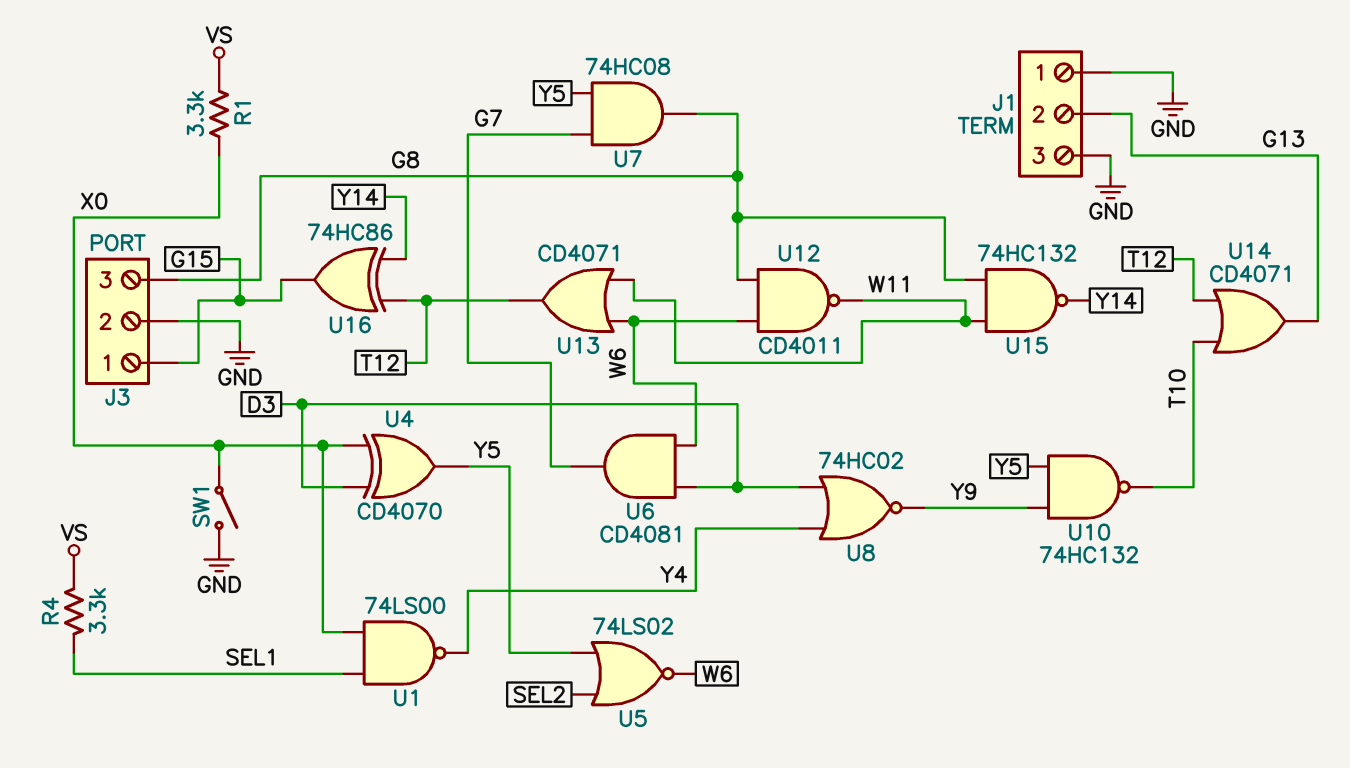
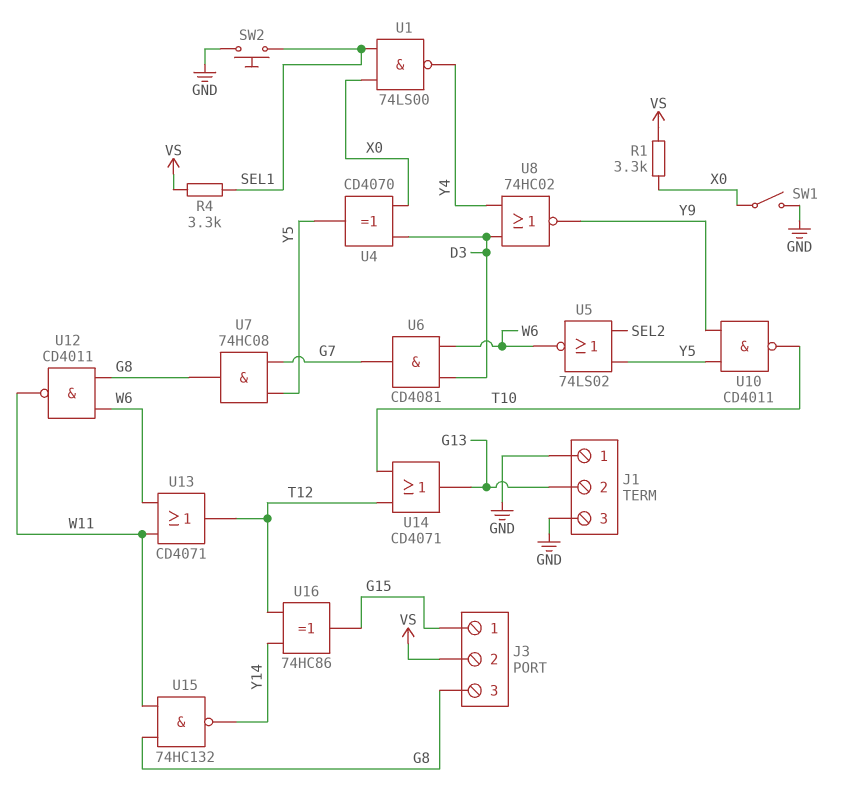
J3 pin 2: GND -> VS
SW2: none -> button (GND, SEL1)
U10: NAND 74HC132 (in Y5, in Y9, out T10) -> NAND CD4011 (in Y5, in Y9, out T10)

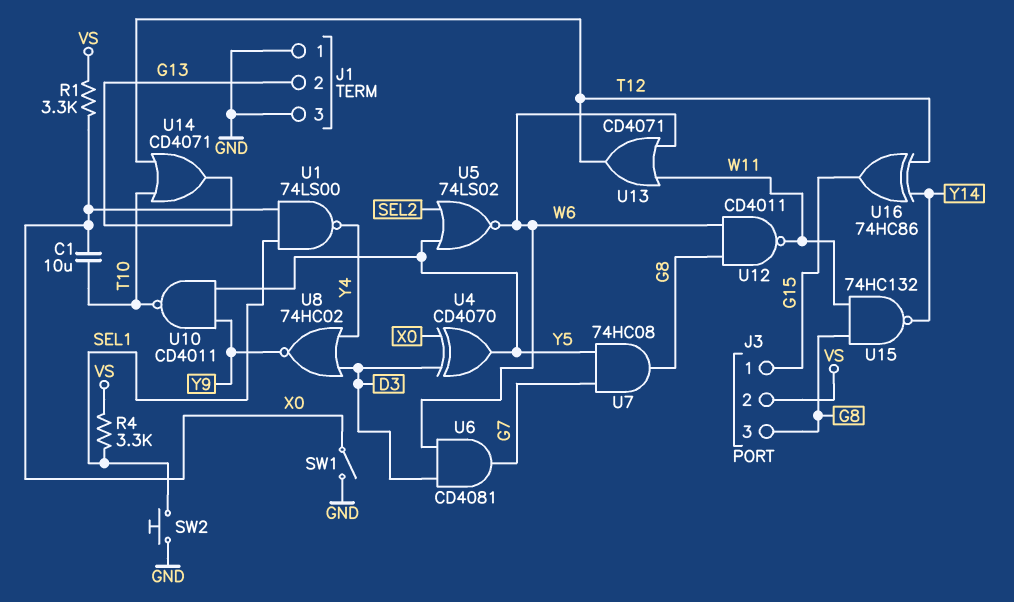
C1: none -> 10uF (T10, X0)

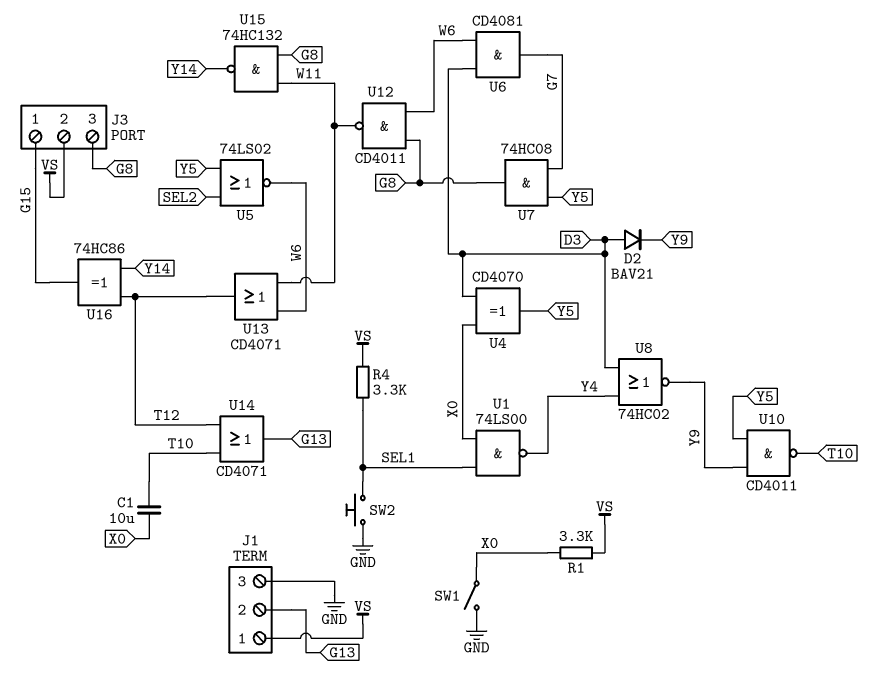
D2: none -> diode BAV21 (A D3, K Y9)
J1 pin 1: GND -> VS

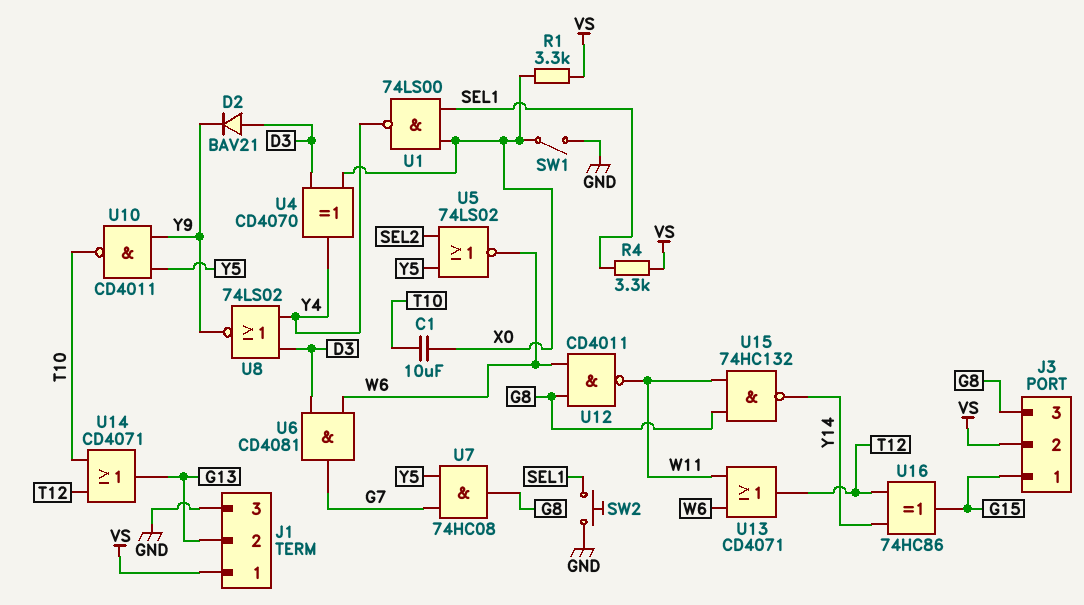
U4: XOR CD4070 (in D3, in X0, out Y5) -> XOR CD4070 (in D3, in X0, out Y4)
U8: NOR 74HC02 (in D3, in Y4, out Y9) -> NOR 74LS02 (in D3, in Y4, out Y9)

